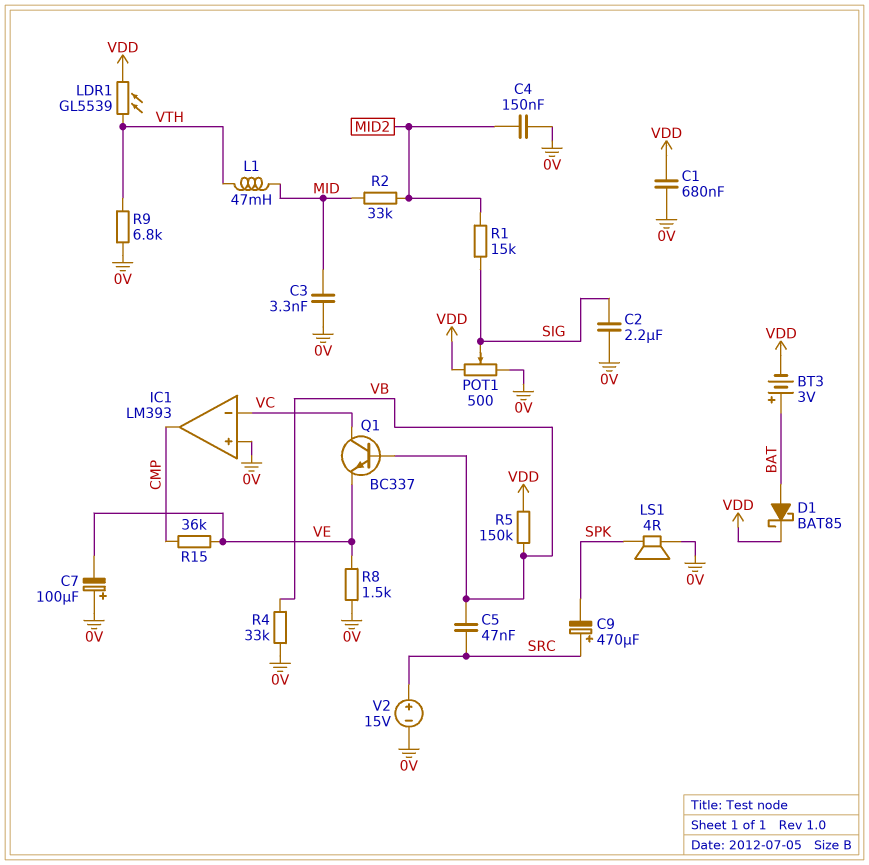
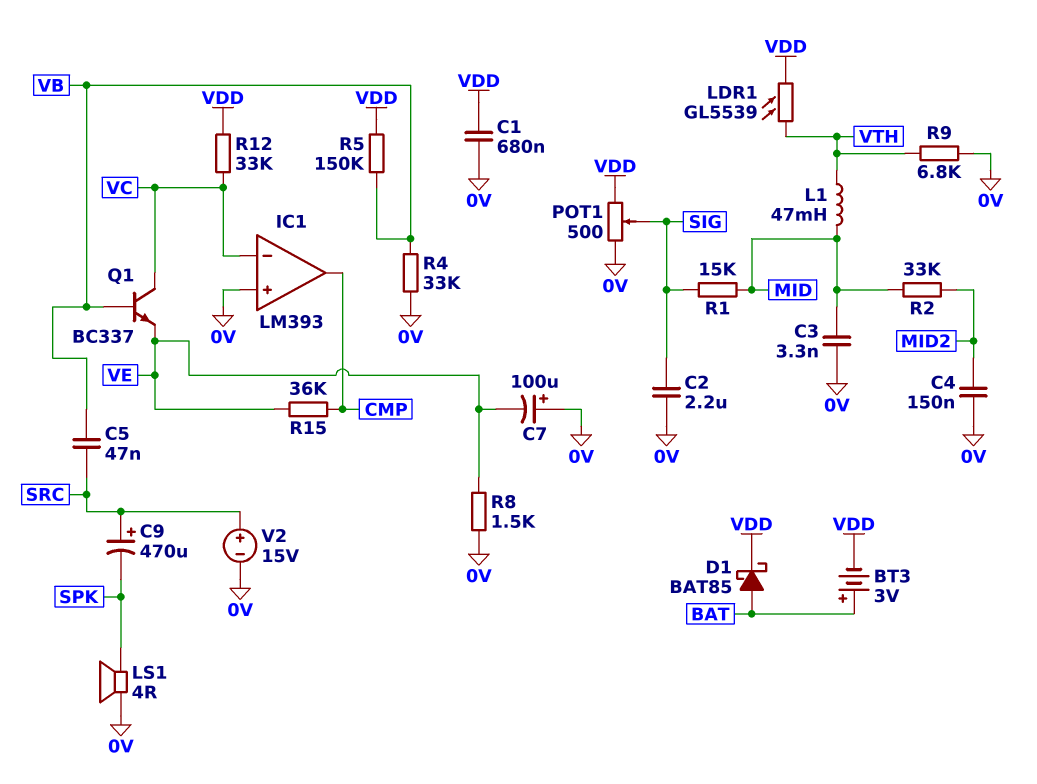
R1: 15k (MID2, SIG) -> 15k (MID, SIG)
R12: none -> 33k (VC, VDD)

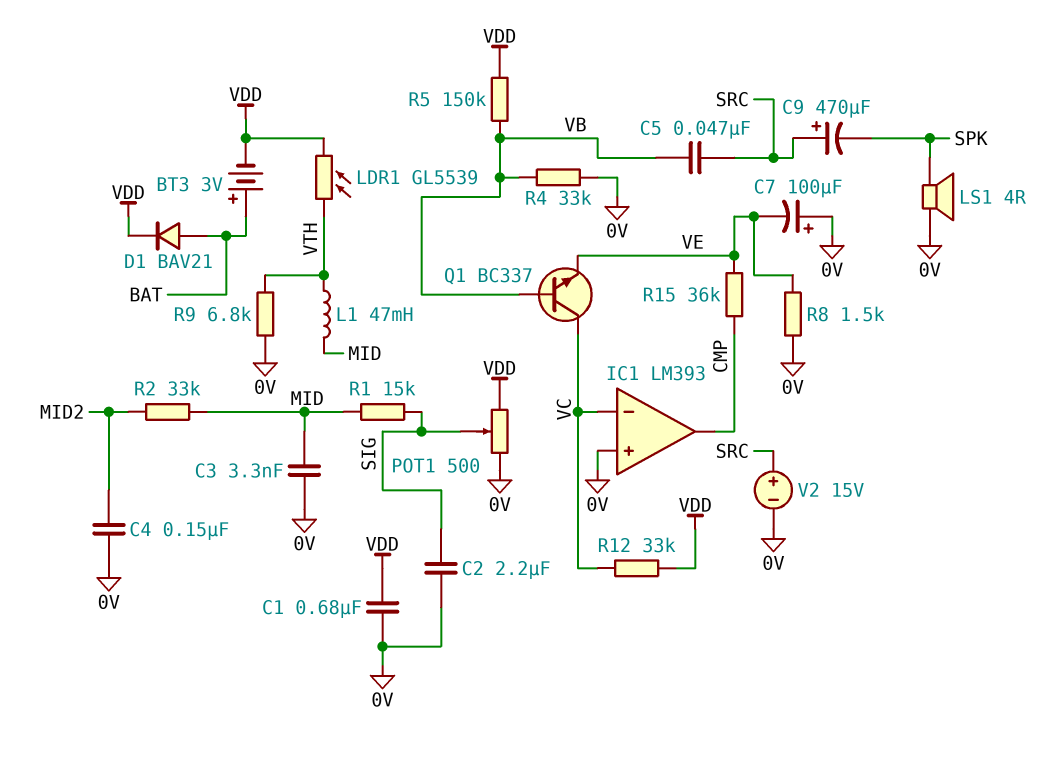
D1: schottky BAT85 (A BAT, K VDD) -> diode BAV21 (A BAT, K VDD)

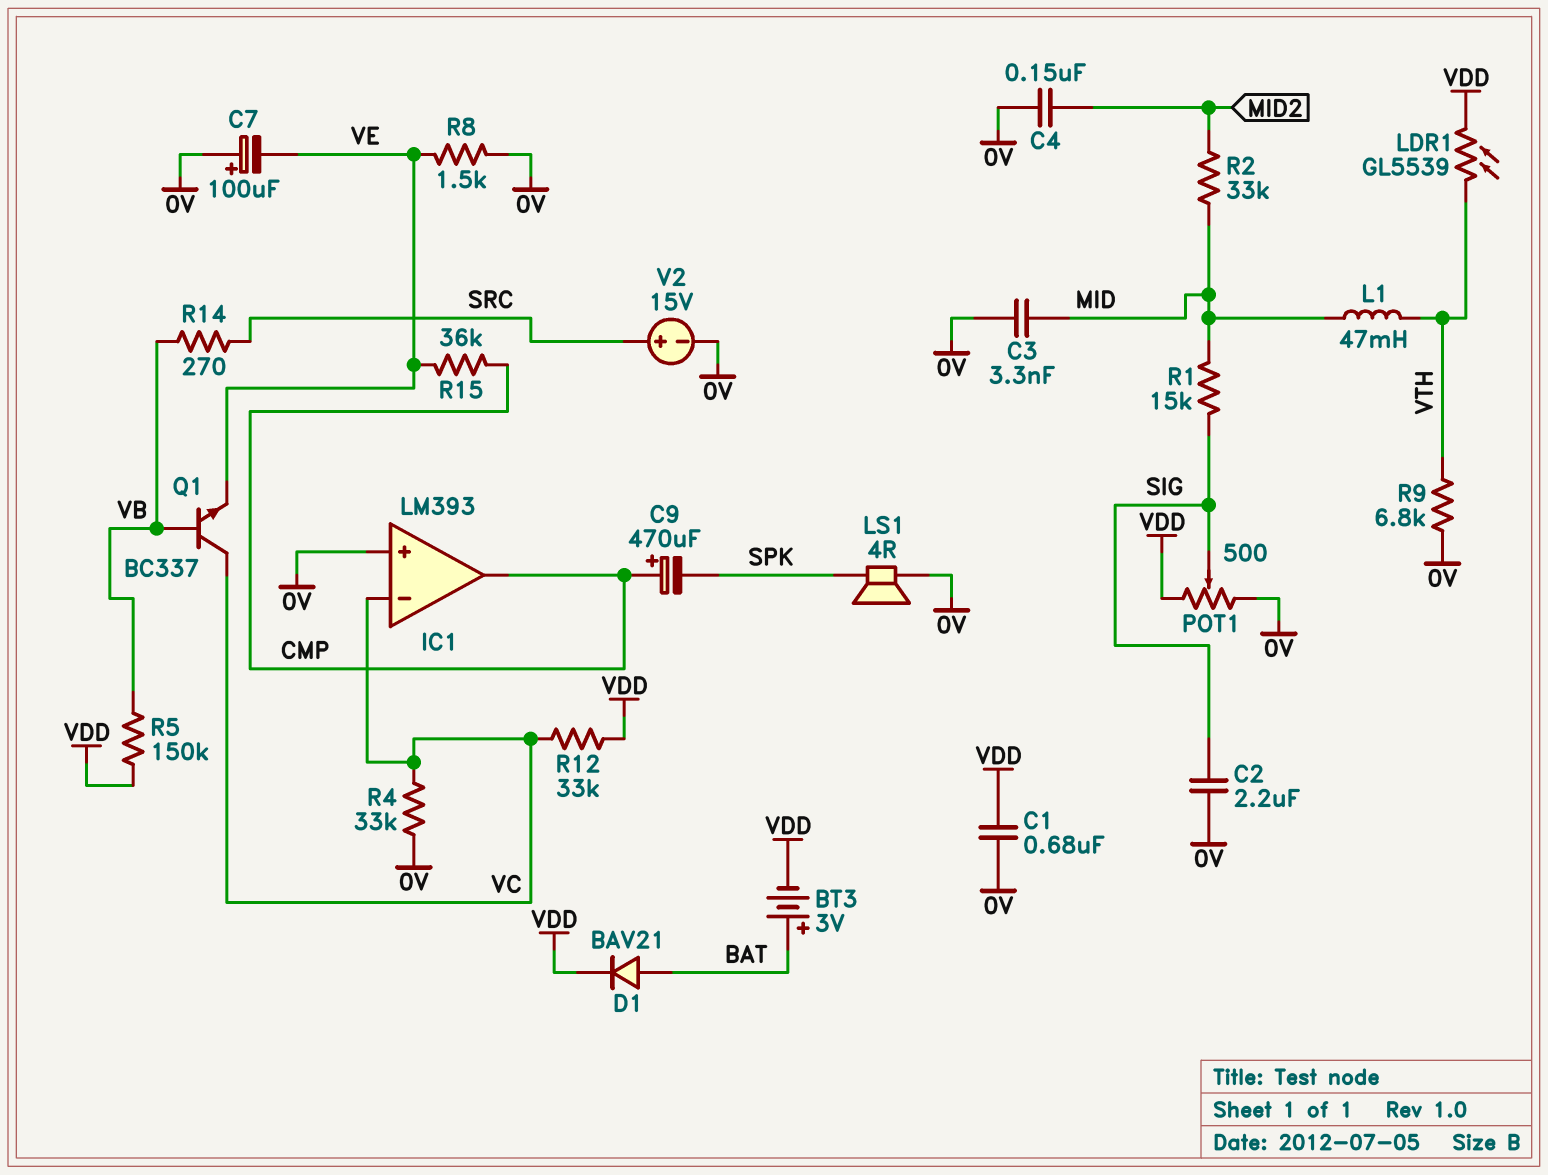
C5: 47nF (SRC, VB) -> none
C9: 470uF (plus SRC, minus SPK) -> 470uF (plus CMP, minus SPK)
R4: 33k (0V, VB) -> 33k (0V, VC)
R14: none -> 270 (SRC, VB)

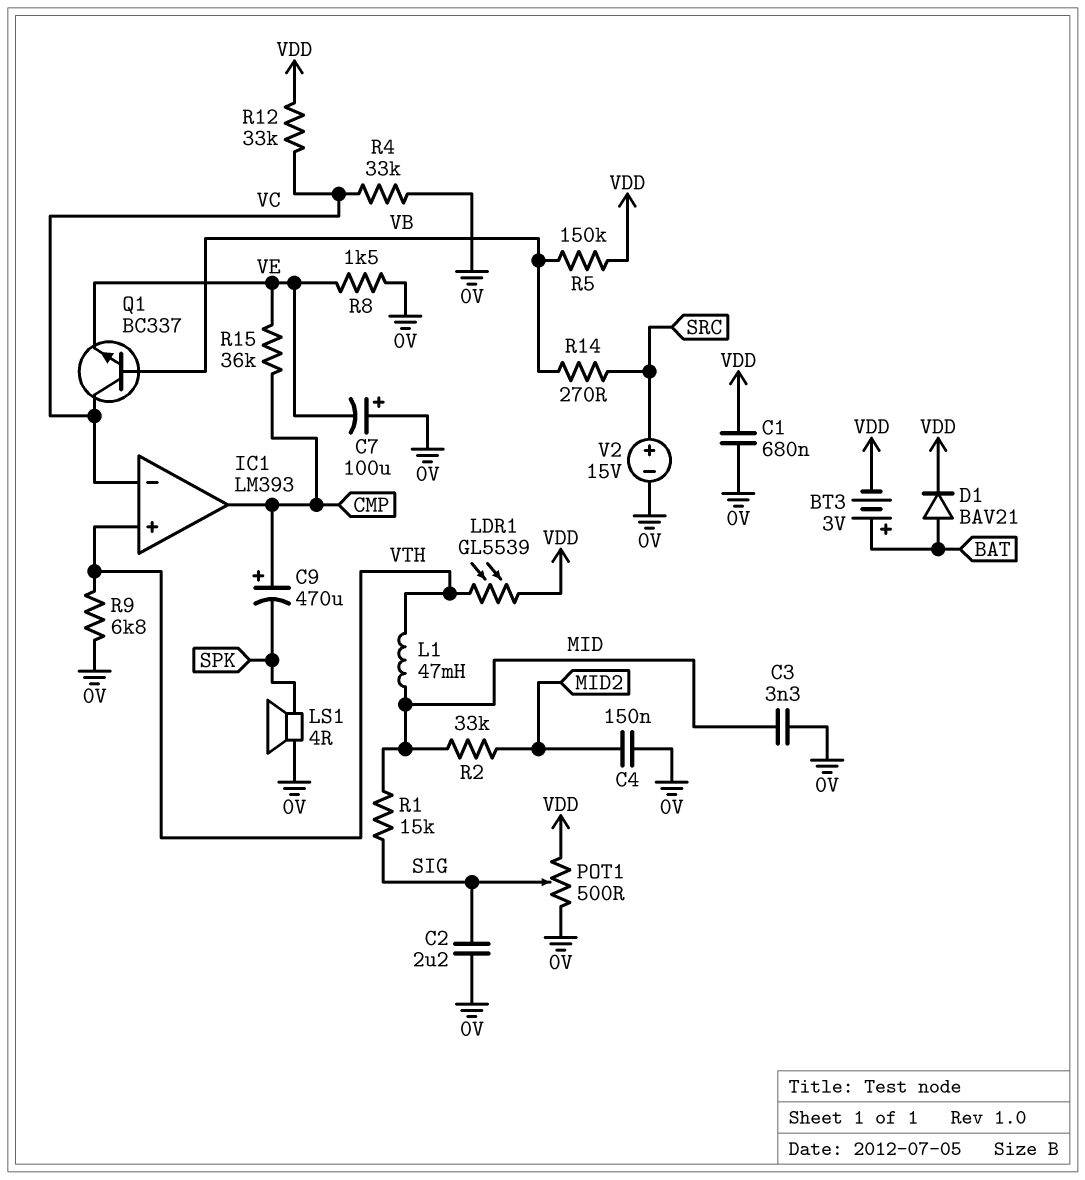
IC1 pin in+: 0V -> VTH

